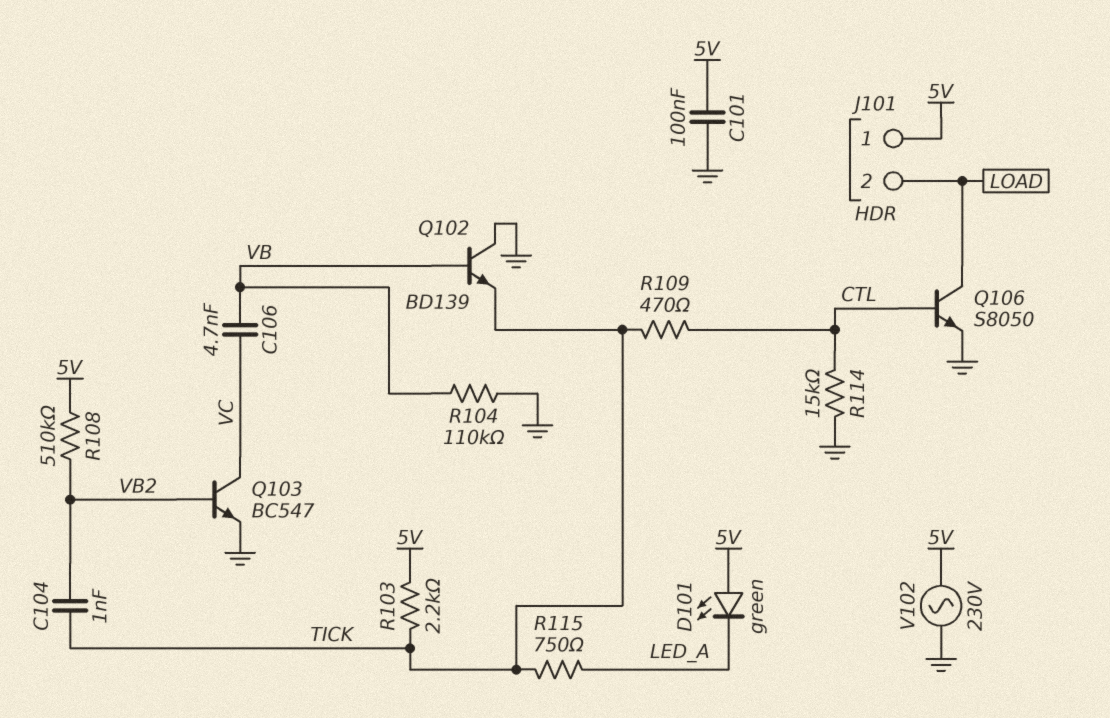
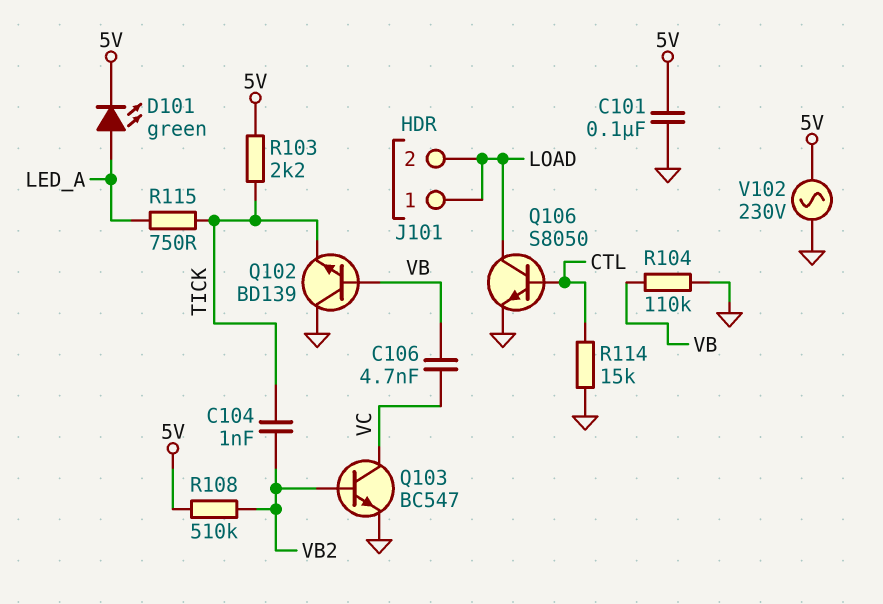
D101: LED green (A 5V, K LED_A) -> LED green (A LED_A, K 5V)
J101 pin 1: 5V -> LOAD
R109: 470 (CTL, TICK) -> none

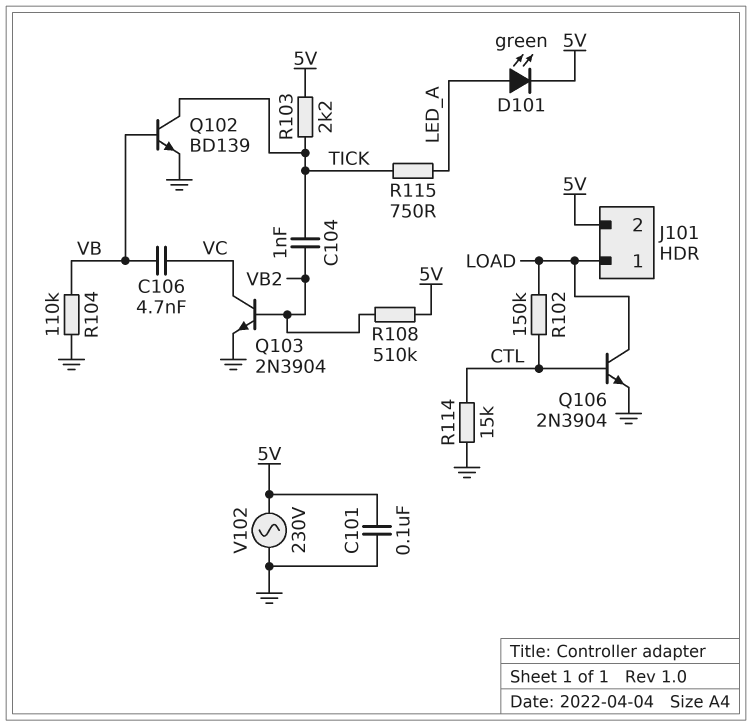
J101 pin 2: LOAD -> 5V
Q102: NPN BD139 (B VB, C GND, E TICK) -> NPN BD139 (B VB, C TICK, E GND)
Q103: NPN BC547 (B VB2, C VC, E GND) -> NPN 2N3904 (B VB2, C VC, E GND)
Q106: NPN S8050 (B CTL, C LOAD, E GND) -> NPN 2N3904 (B CTL, C LOAD, E GND)
R102: none -> 150k (CTL, LOAD)

